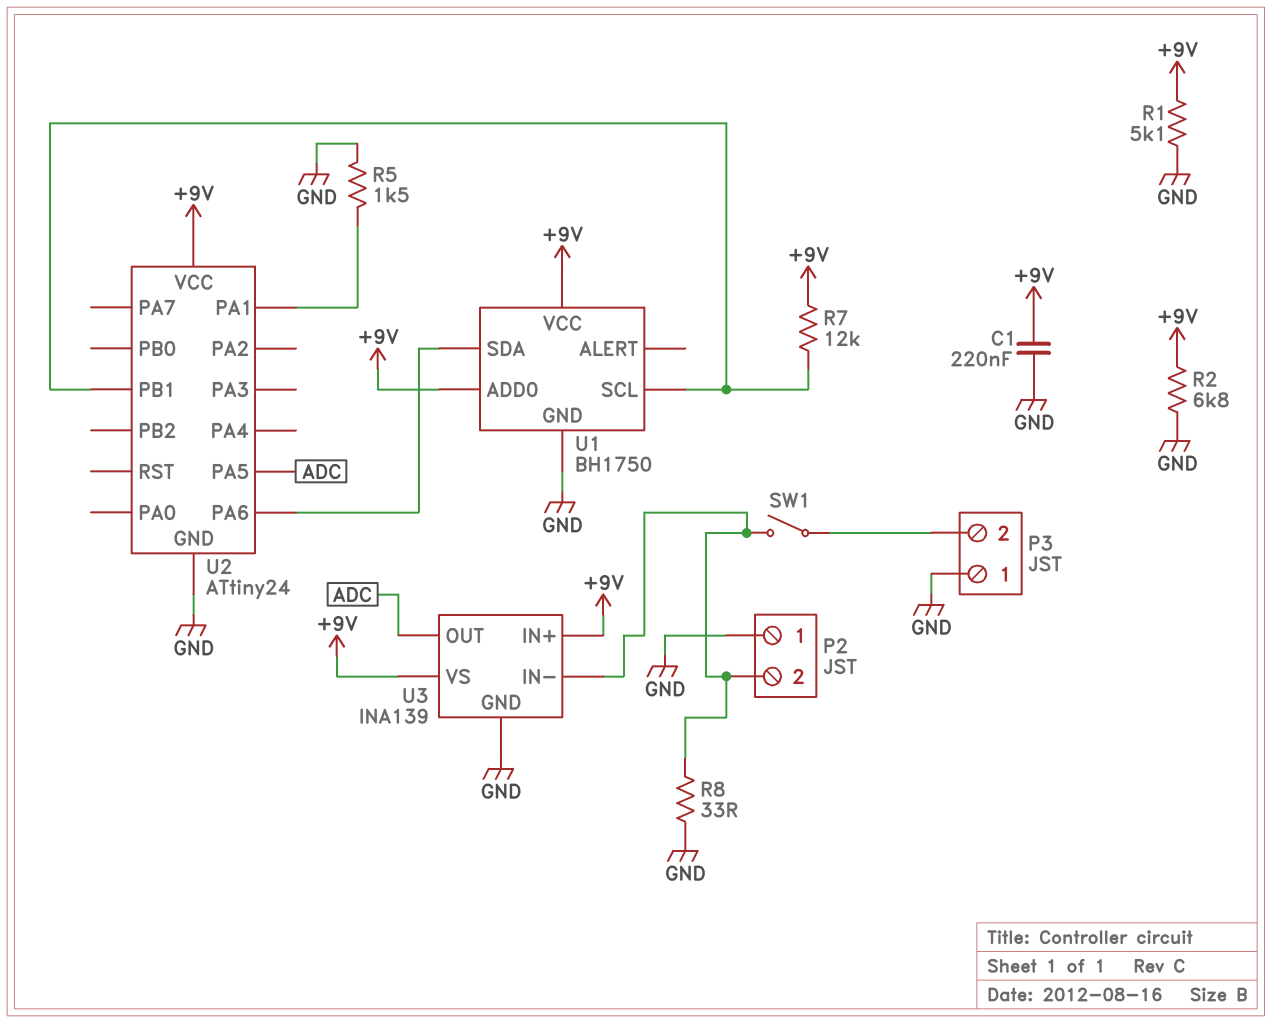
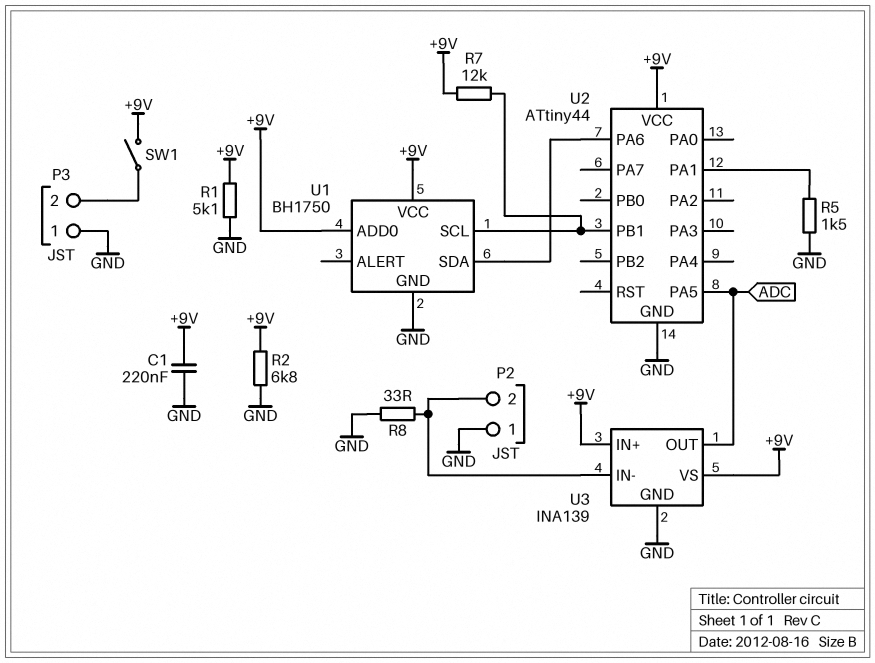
SW1: switch (P2/2, P3/2) -> switch (+9V, P3/2)
U2: ATtiny24 -> ATtiny44

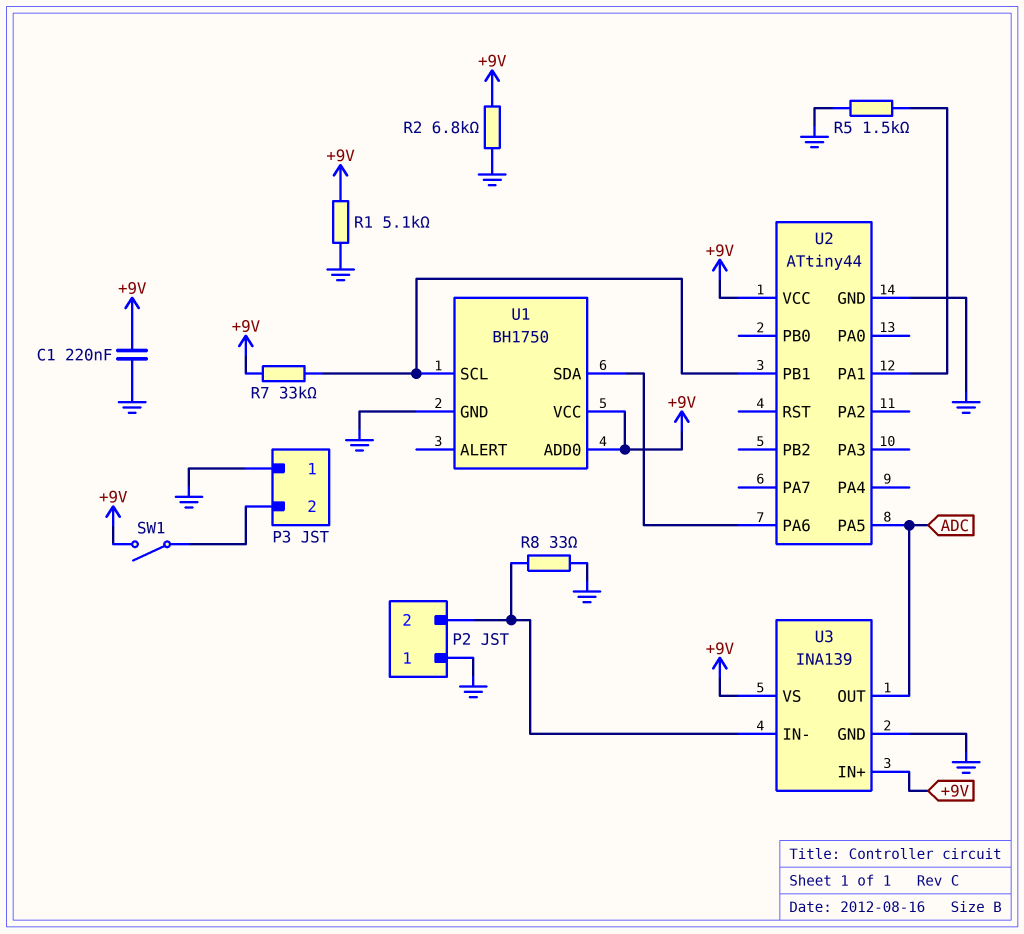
R7: 12k (+9V, U1/SCL) -> 33k (+9V, U1/SCL)

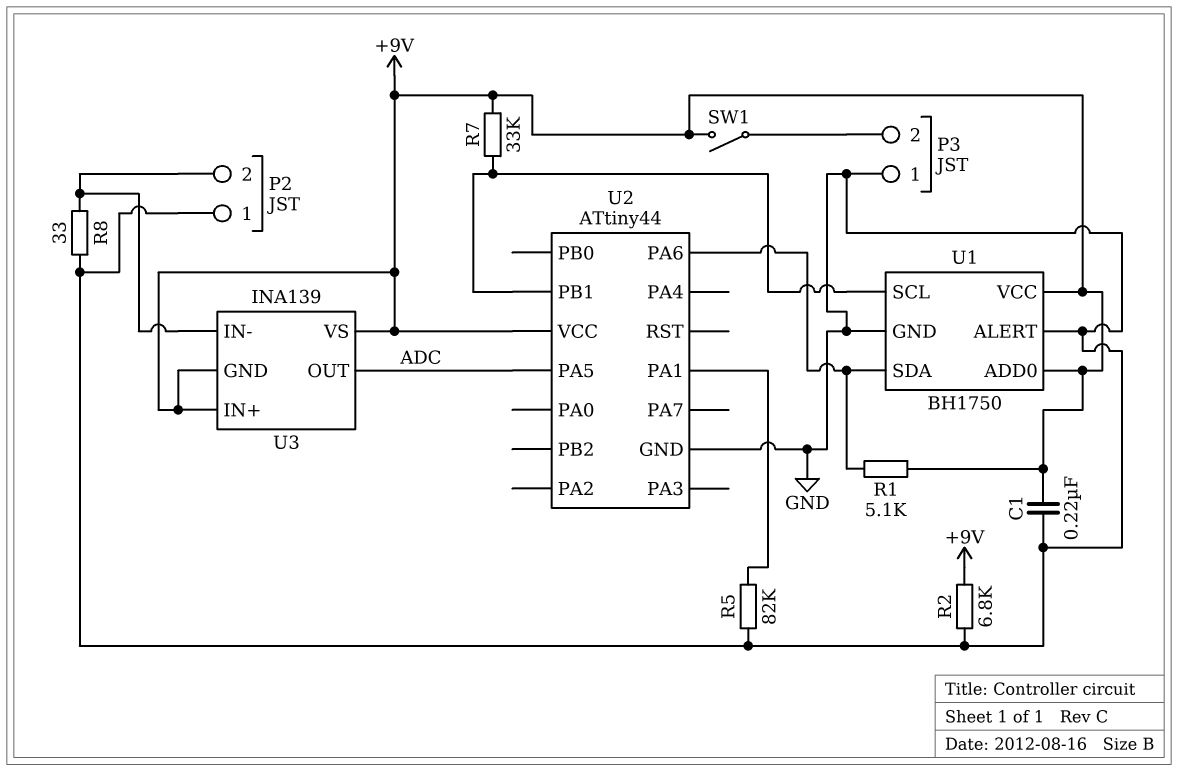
R1: 5.1k (+9V, GND) -> 5.1k (+9V, U1/SDA)
R5: 1.5k (GND, U2/PA1) -> 82k (GND, U2/PA1)
U1 pin ALERT: none -> GND
U3 pin GND: GND -> +9V

